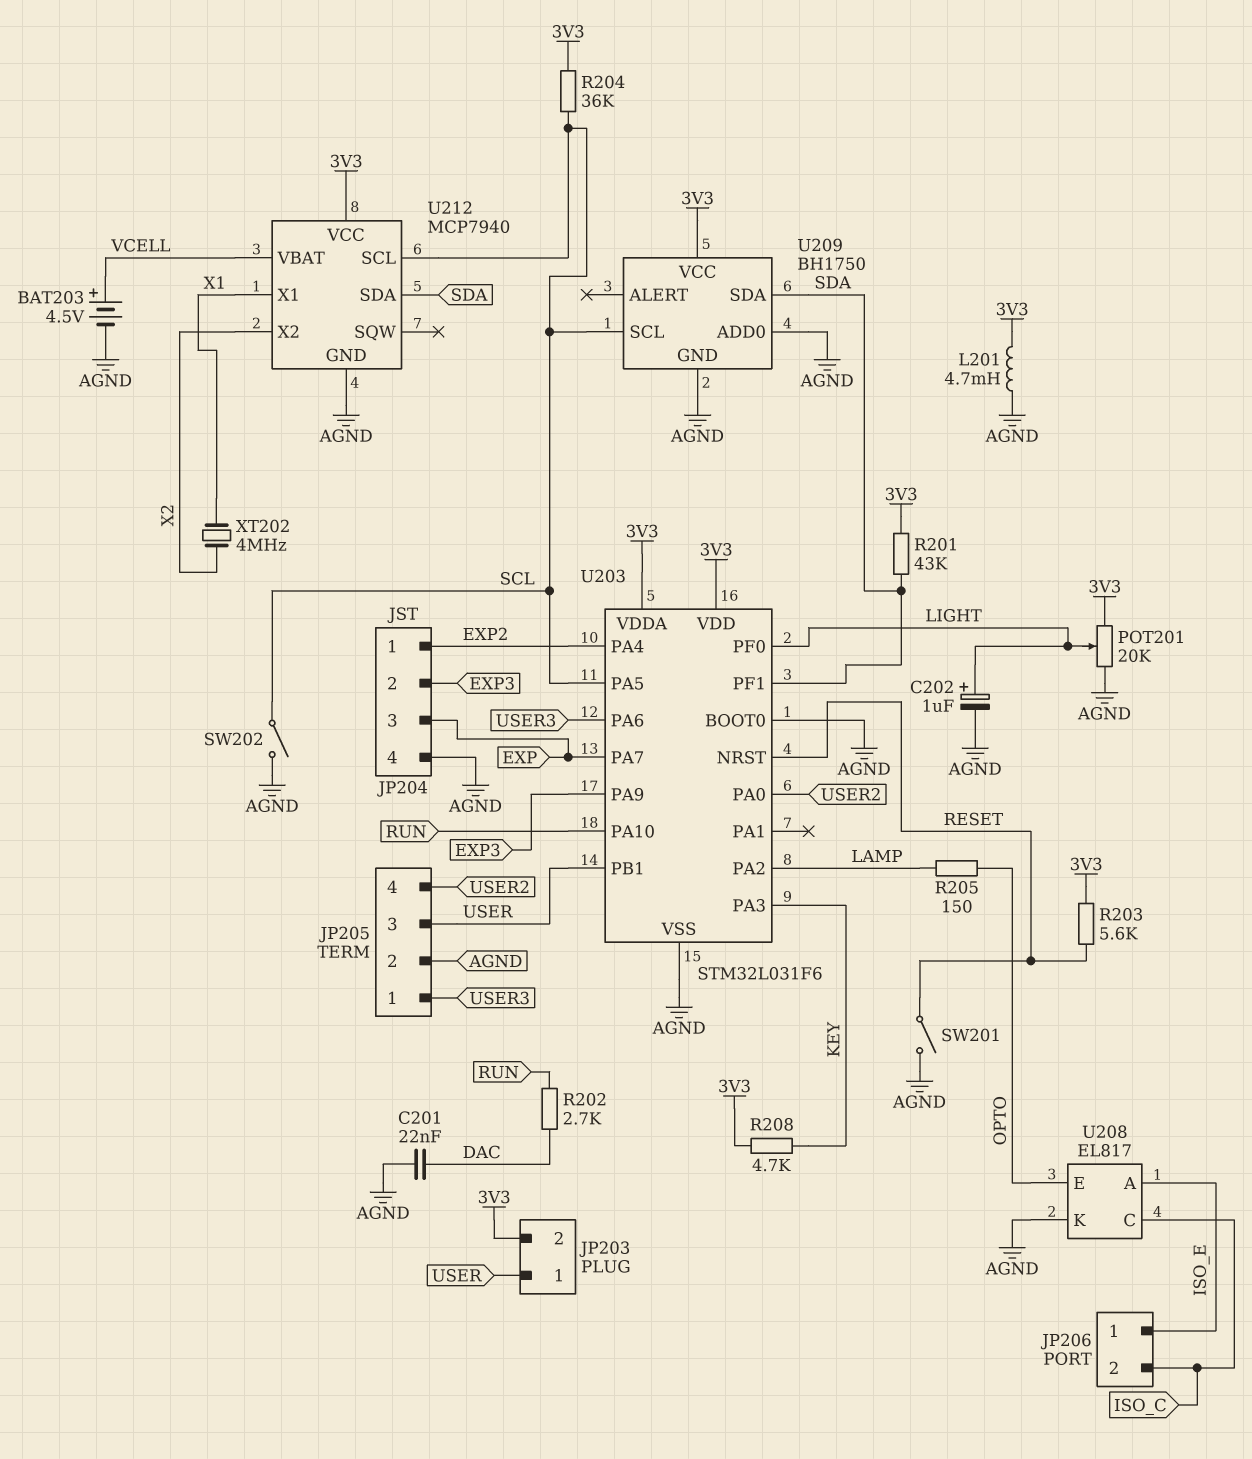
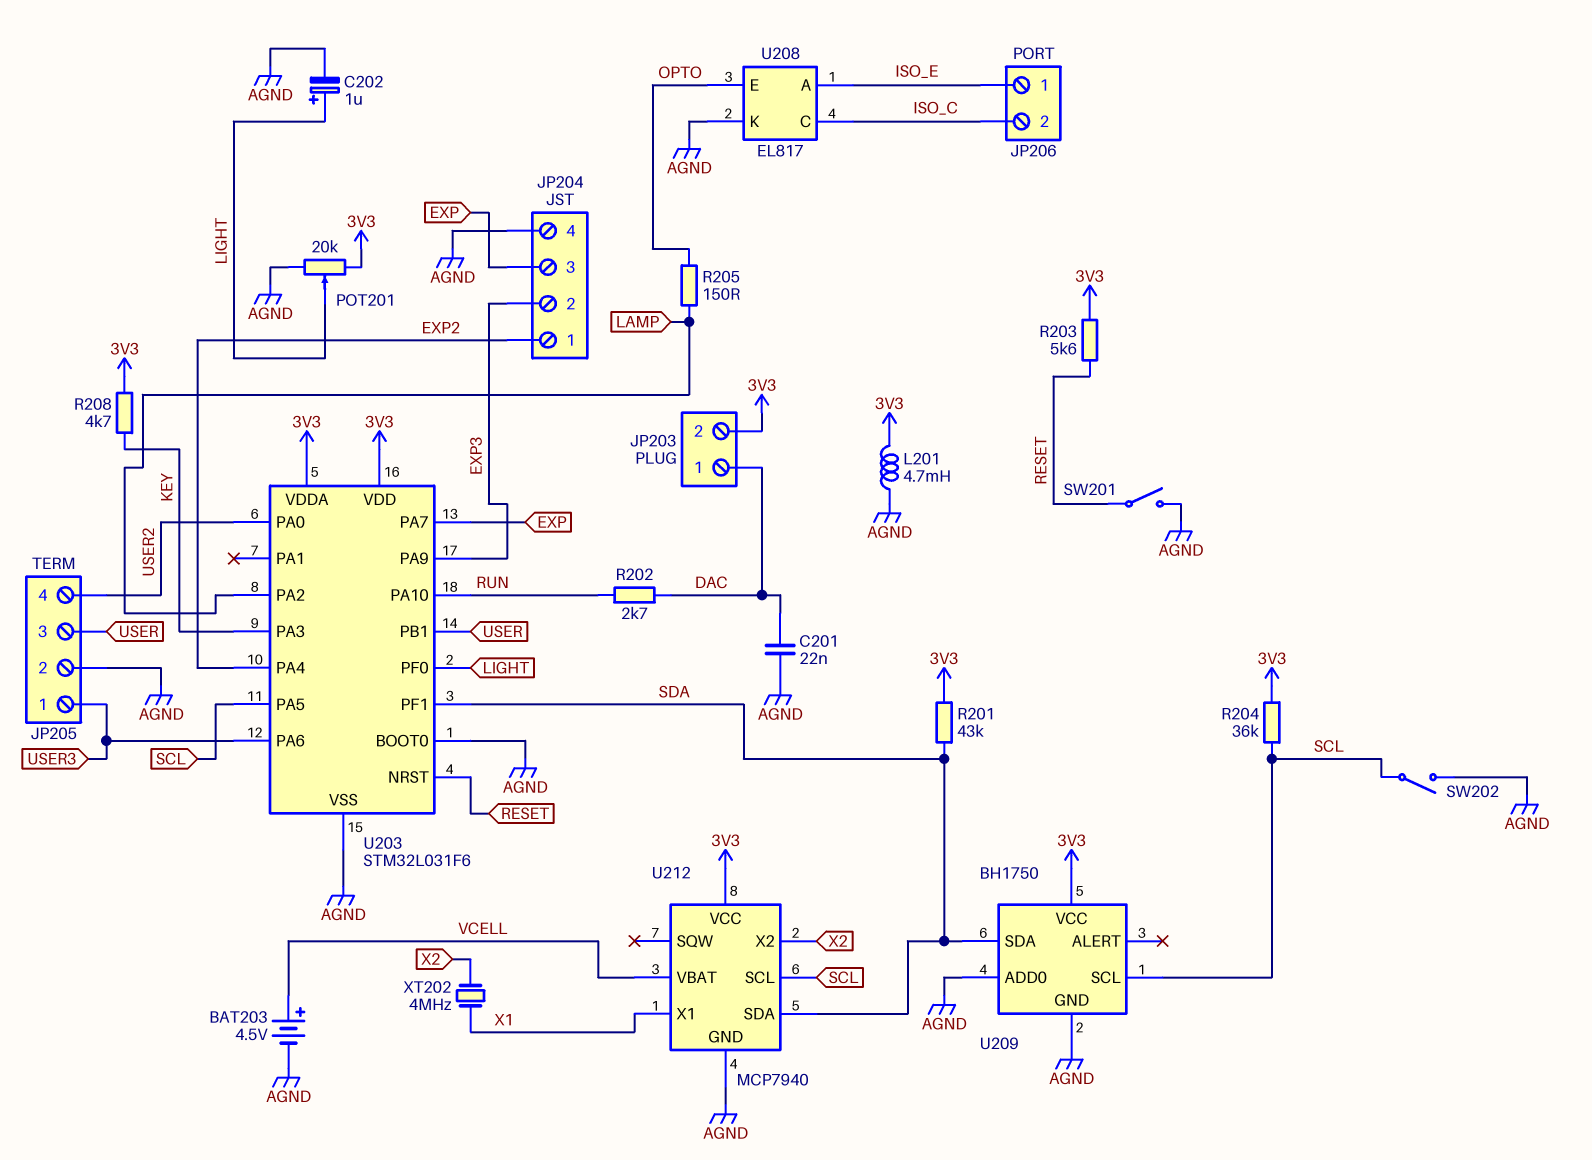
JP203 pin 1: USER -> DAC

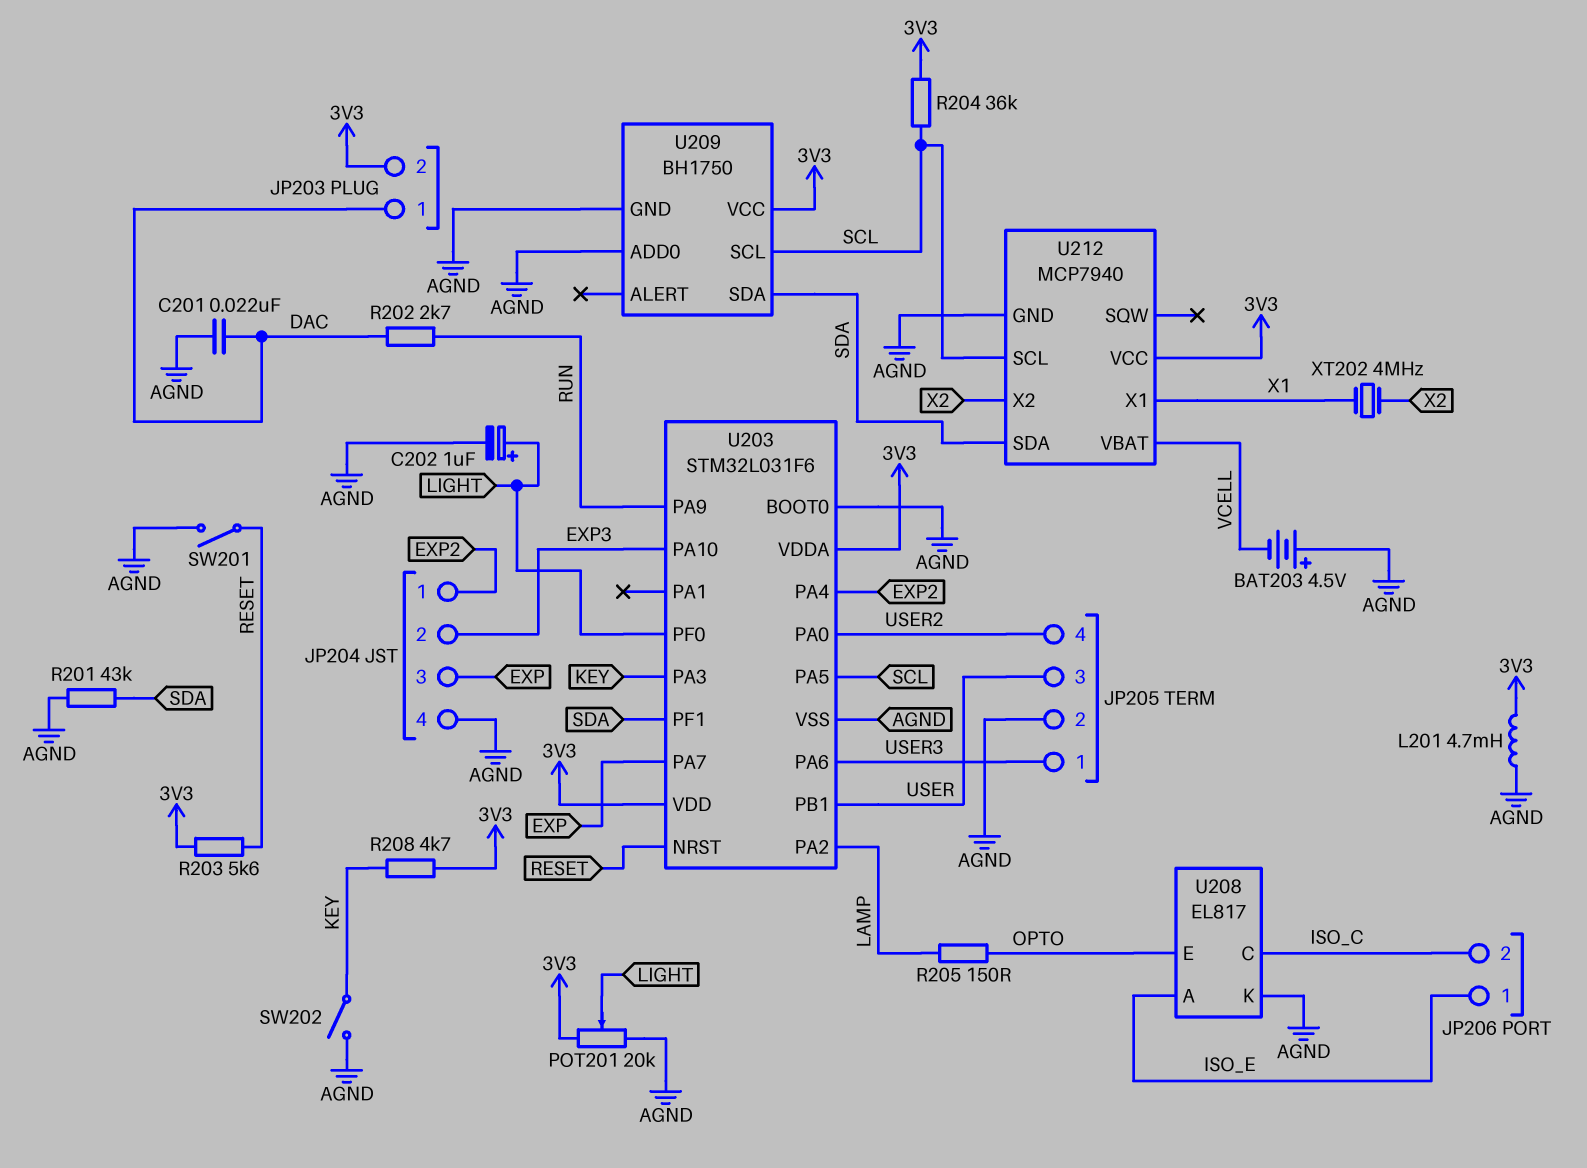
BAT203: 4.5V (plus VCELL, minus AGND) -> 4.5V (plus AGND, minus VCELL)
R201: 43k (3V3, SDA) -> 43k (AGND, SDA)
SW202: switch (AGND, SCL) -> switch (AGND, KEY)
U203 pin PA9: EXP3 -> RUN
U203 pin PA10: RUN -> EXP3

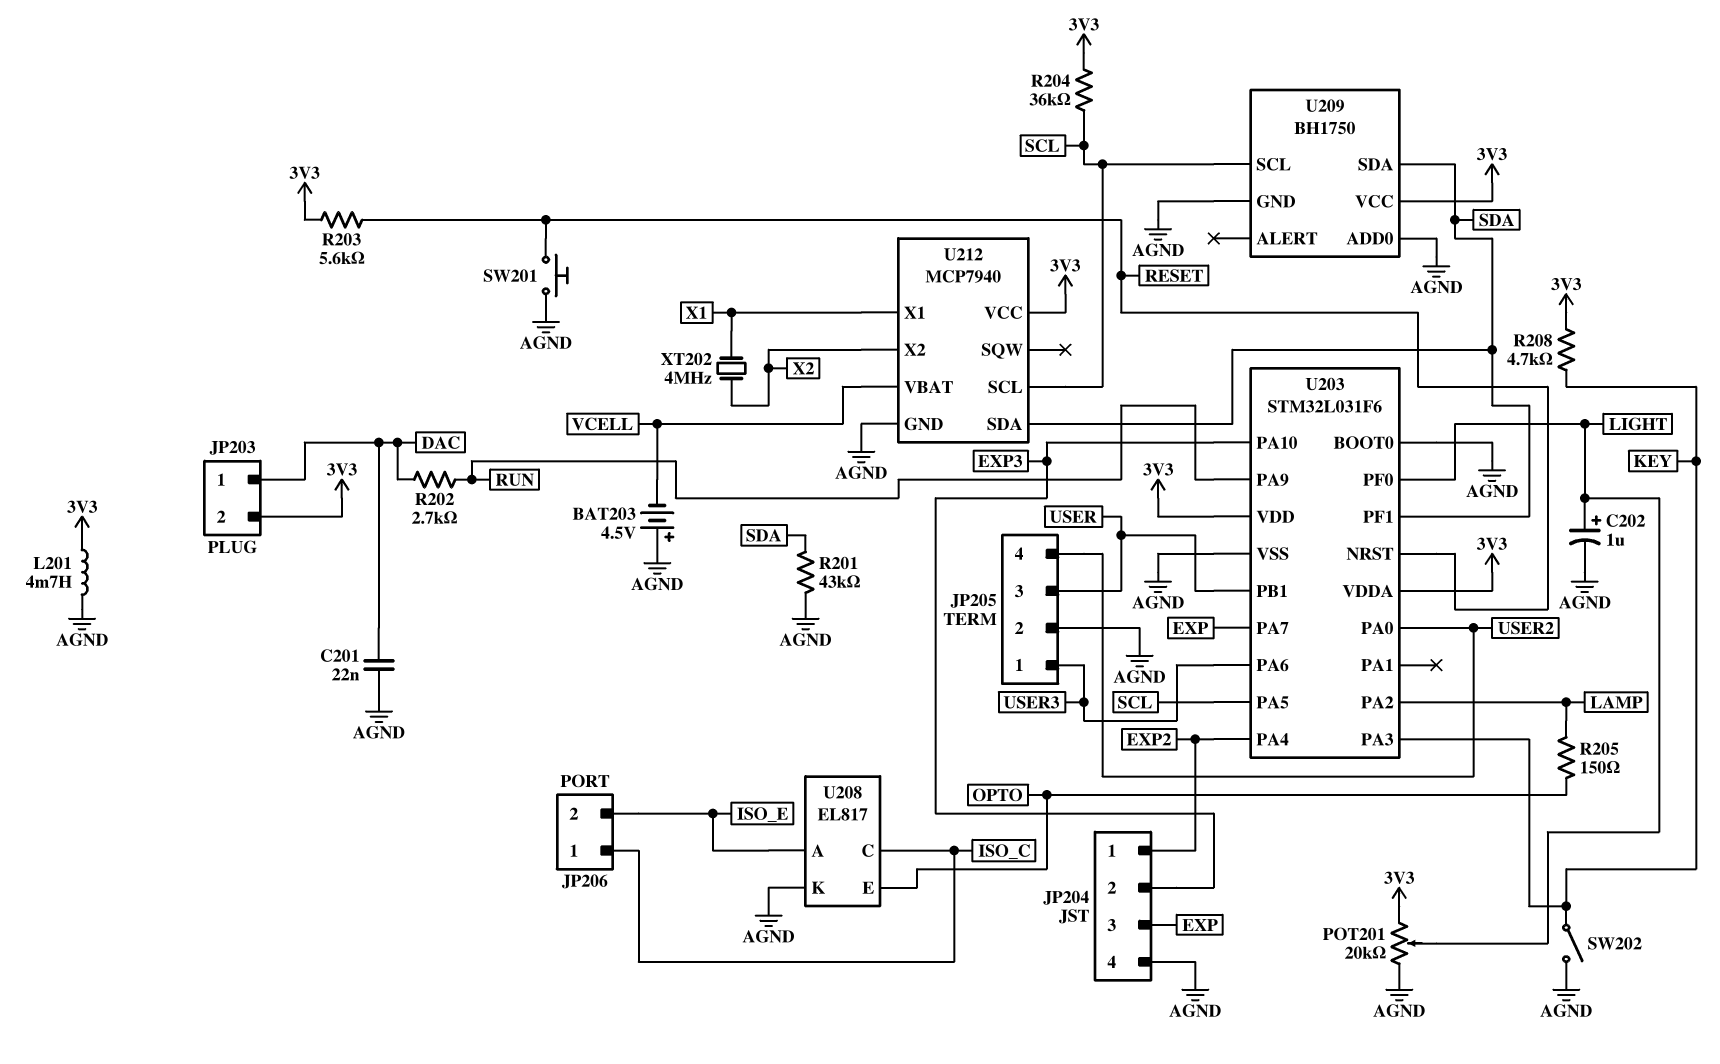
JP206 pin 1: ISO_E -> ISO_C
JP206 pin 2: ISO_C -> ISO_E
SW201: switch (AGND, RESET) -> button (AGND, RESET)

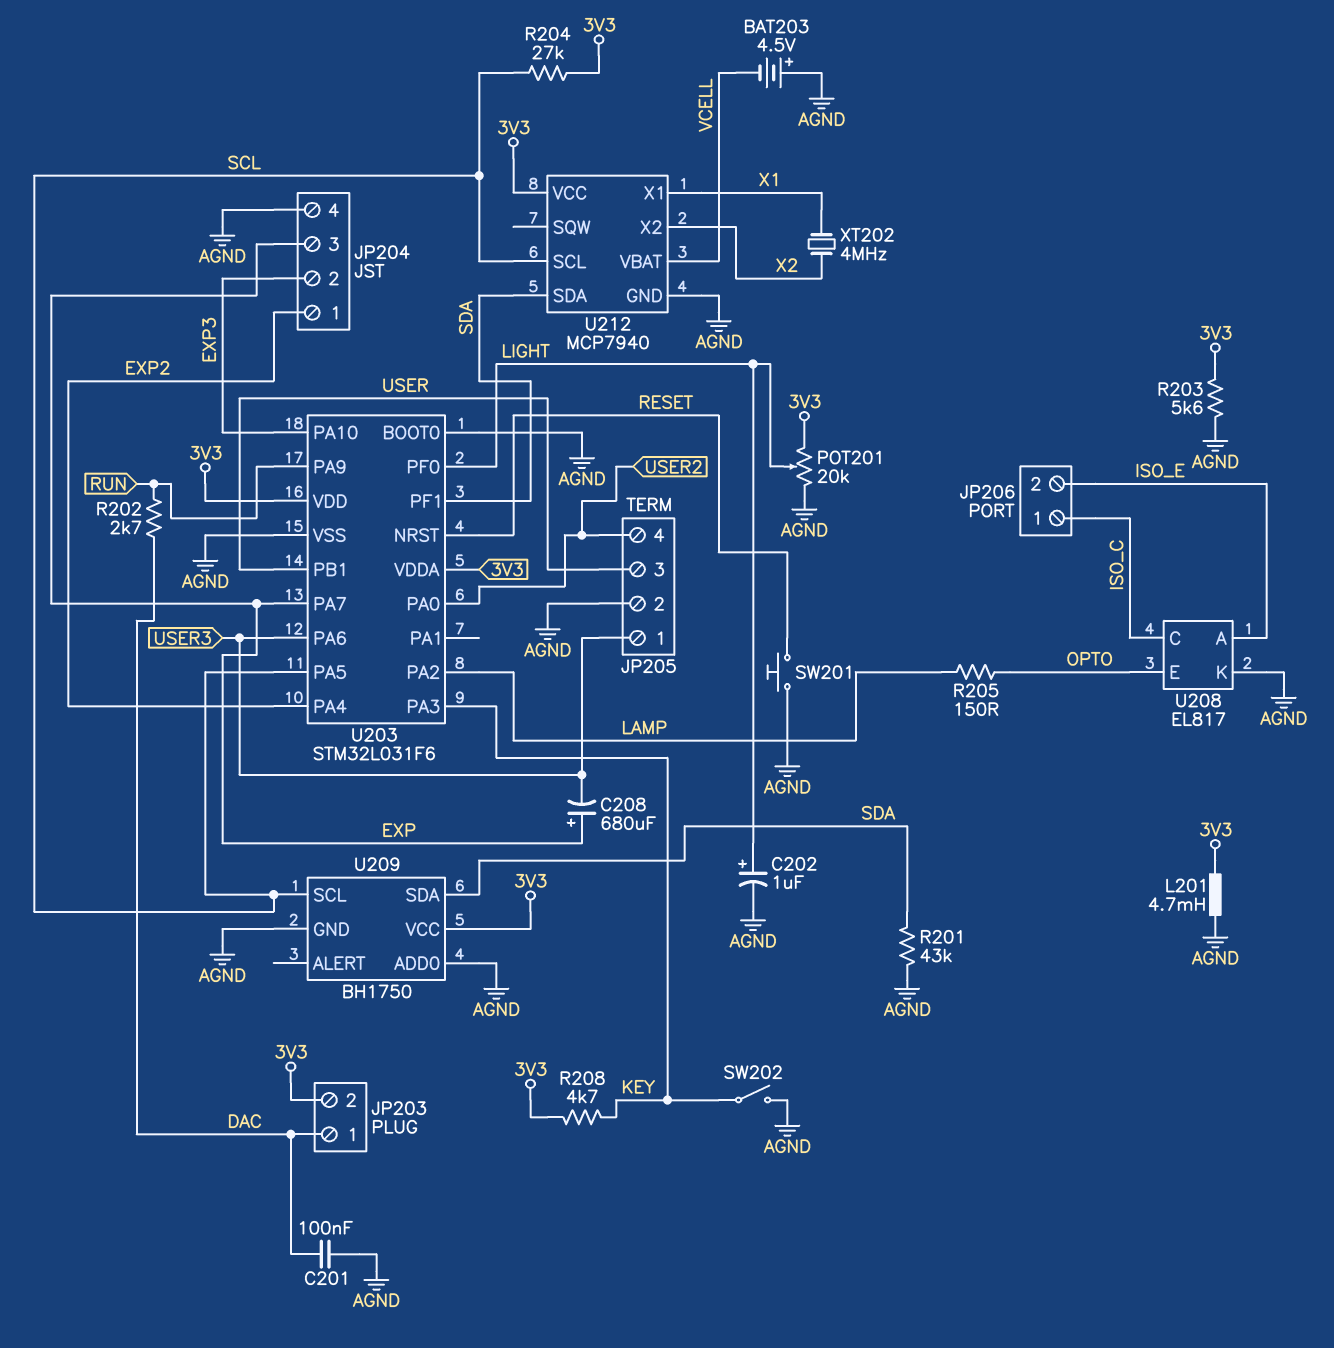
C201: 22nF (AGND, DAC) -> 100nF (AGND, DAC)
C208: none -> 680uF (plus EXP, minus USER3)
R203: 5.6k (3V3, RESET) -> 5.6k (3V3, AGND)
R204: 36k (3V3, SCL) -> 27k (3V3, SCL)

